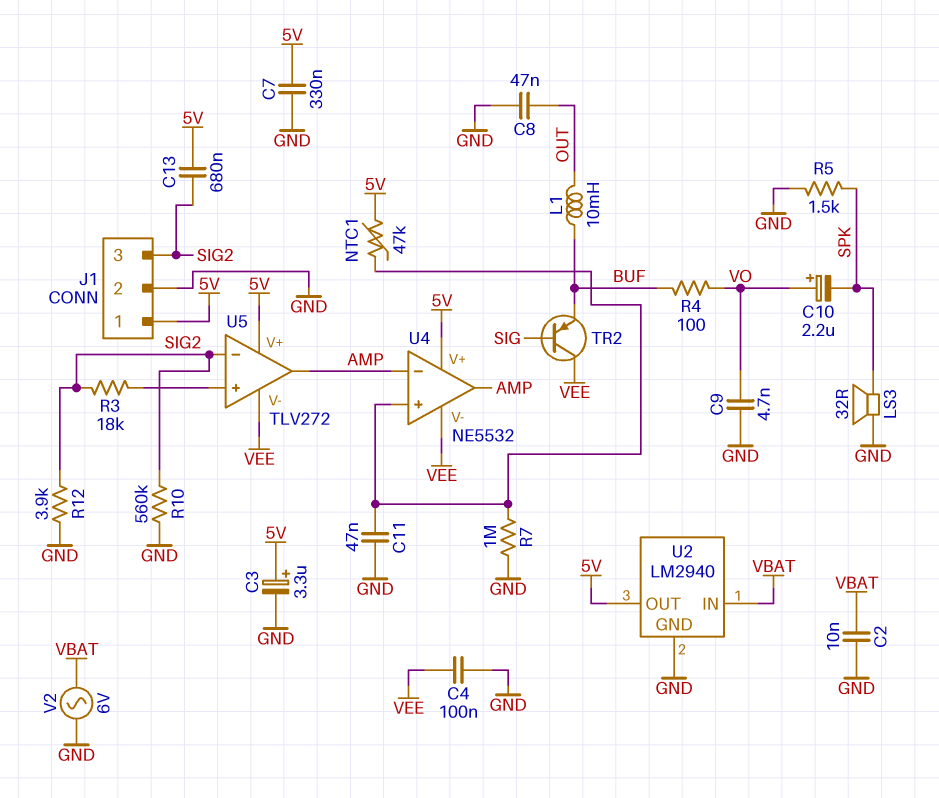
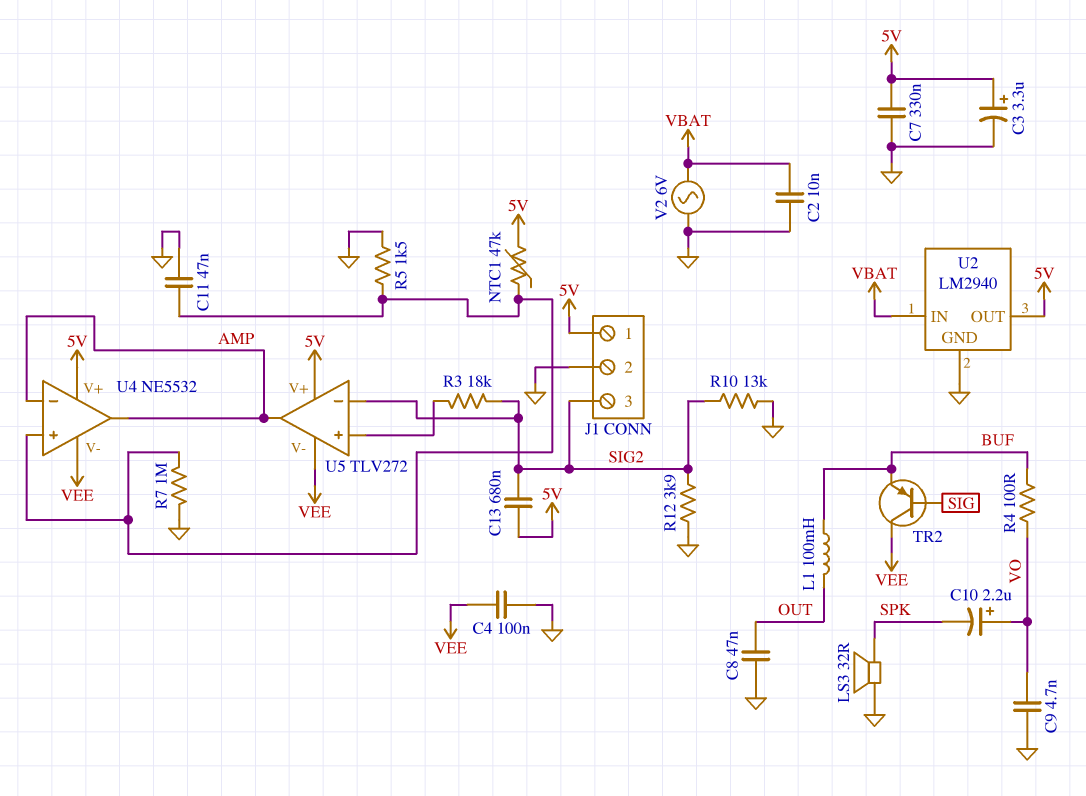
L1: 10mH (BUF, OUT) -> 100mH (BUF, OUT)
R5: 1.5k (GND, SPK) -> 1.5k (GND, U4/in+)
R10: 560k (GND, SIG2) -> 13k (GND, SIG2)

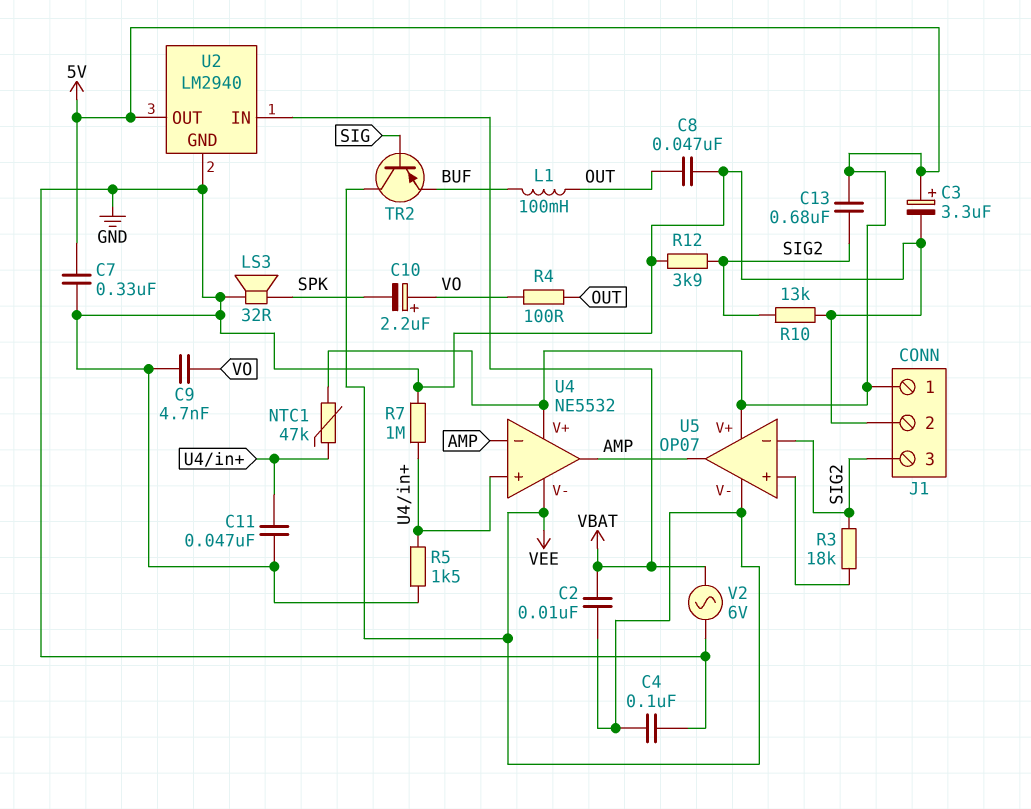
C2: 10nF (GND, VBAT) -> 10nF (VBAT, VEE)
R4: 100 (BUF, VO) -> 100 (OUT, VO)
U5: TLV272 -> OP07

